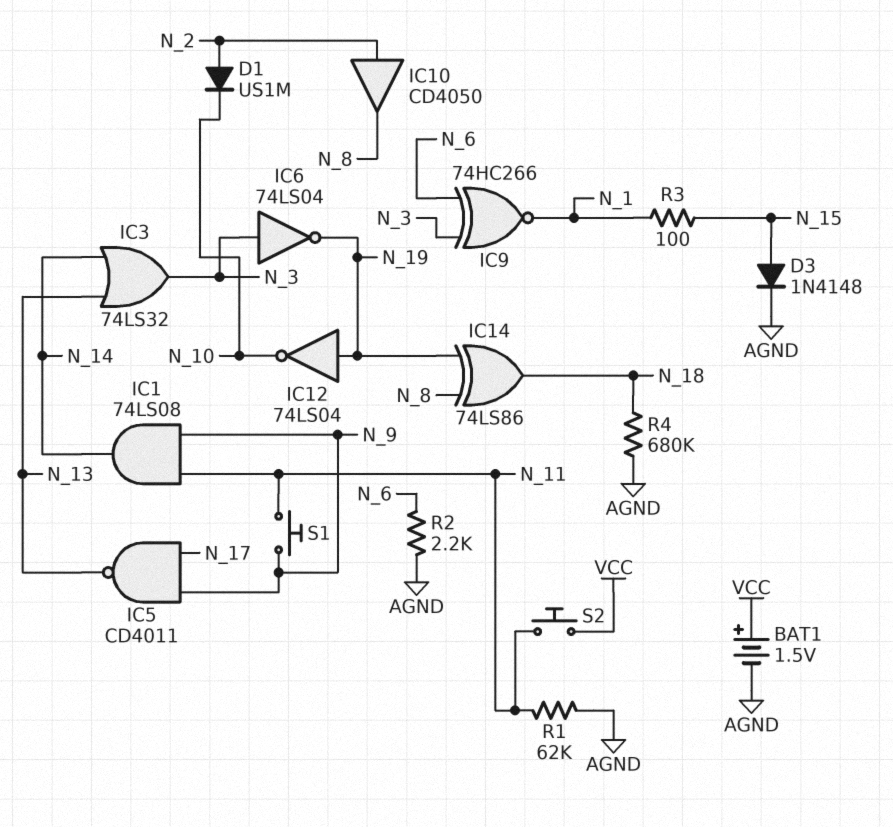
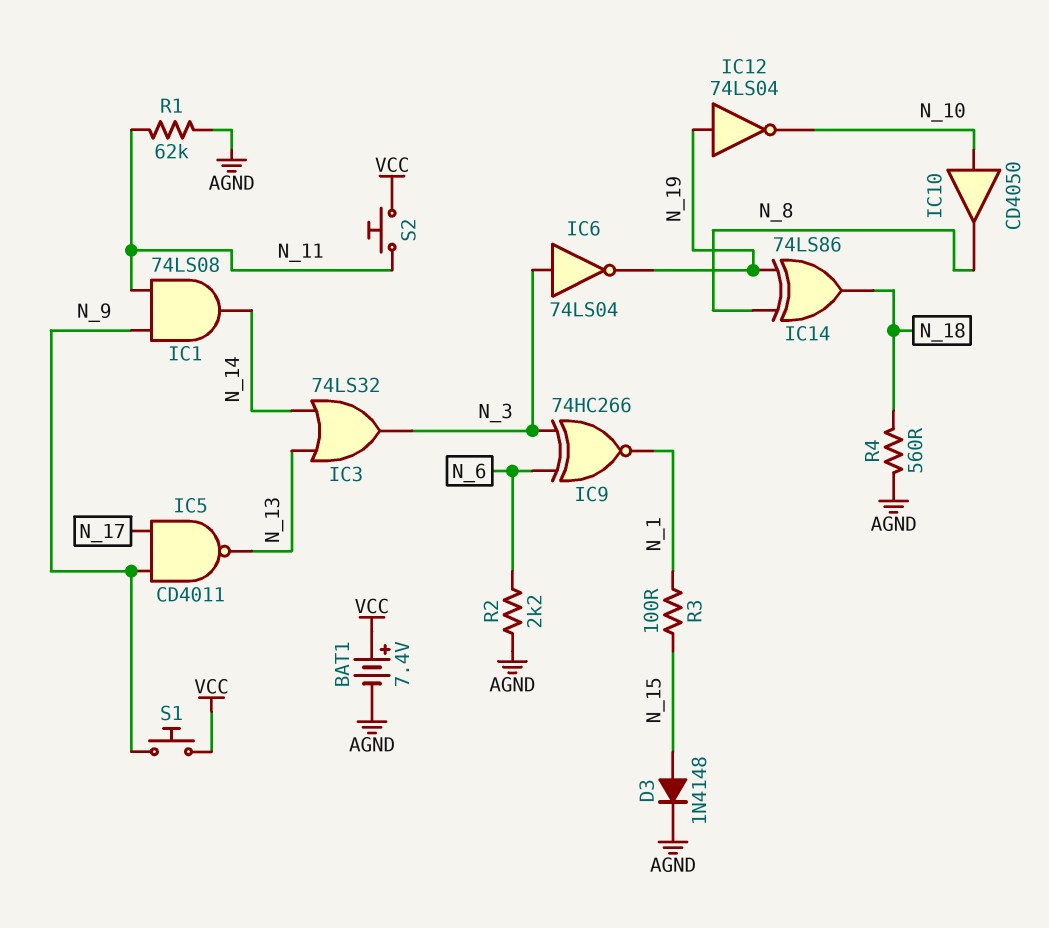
BAT1: 1.5V (plus VCC, minus AGND) -> 7.4V (plus VCC, minus AGND)
D1: diode US1M (A N_2, K N_10) -> none
IC10: buffer CD4050 (in N_2, out N_8) -> buffer CD4050 (in N_10, out N_8)
R4: 680k (AGND, N_18) -> 560 (AGND, N_18)
S1: button (N_9, N_11) -> button (N_9, VCC)

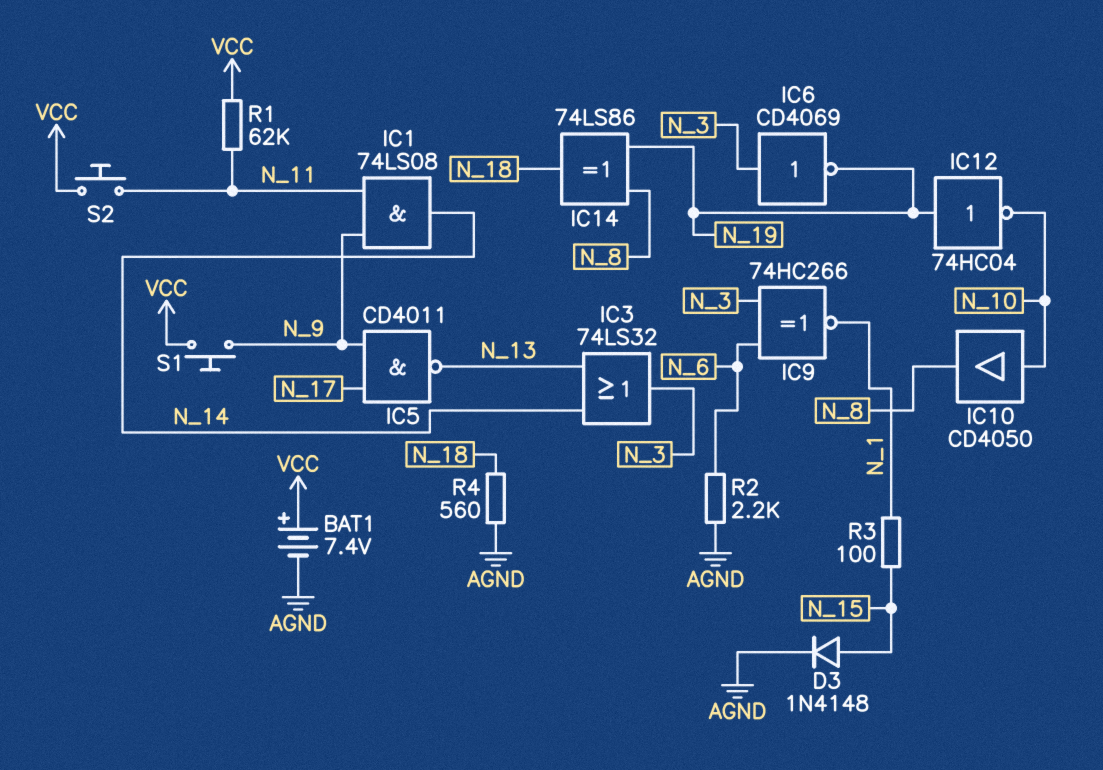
IC6: NOT 74LS04 (in N_3, out N_19) -> NOT CD4069 (in N_3, out N_19)
IC12: NOT 74LS04 (in N_19, out N_10) -> NOT 74HC04 (in N_19, out N_10)
R1: 62k (AGND, N_11) -> 62k (N_11, VCC)

